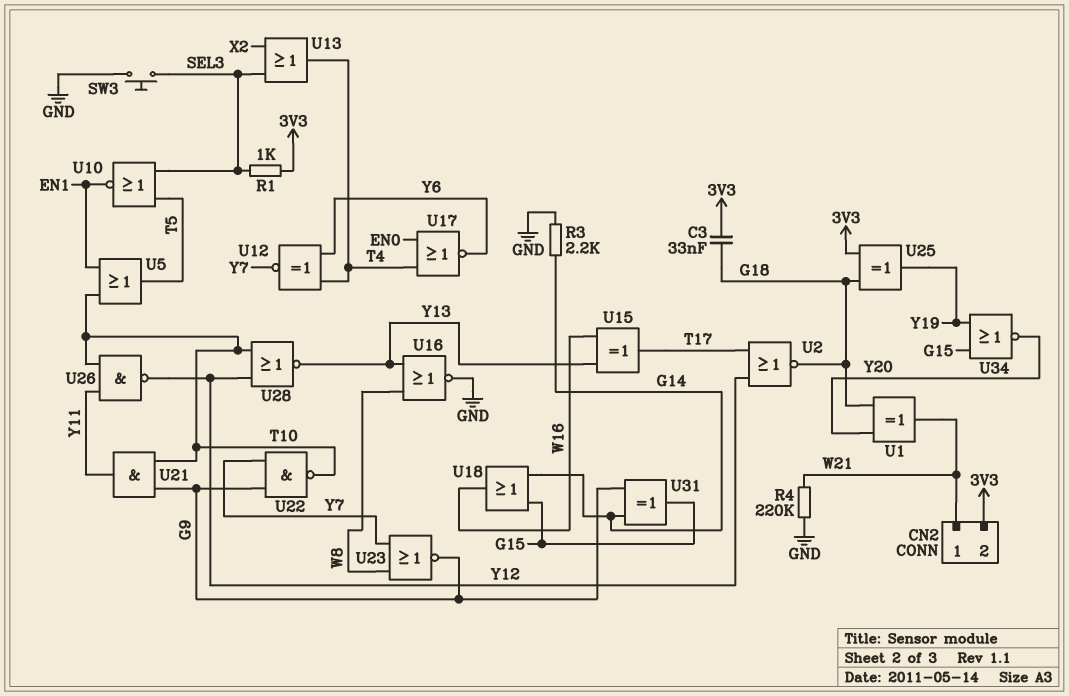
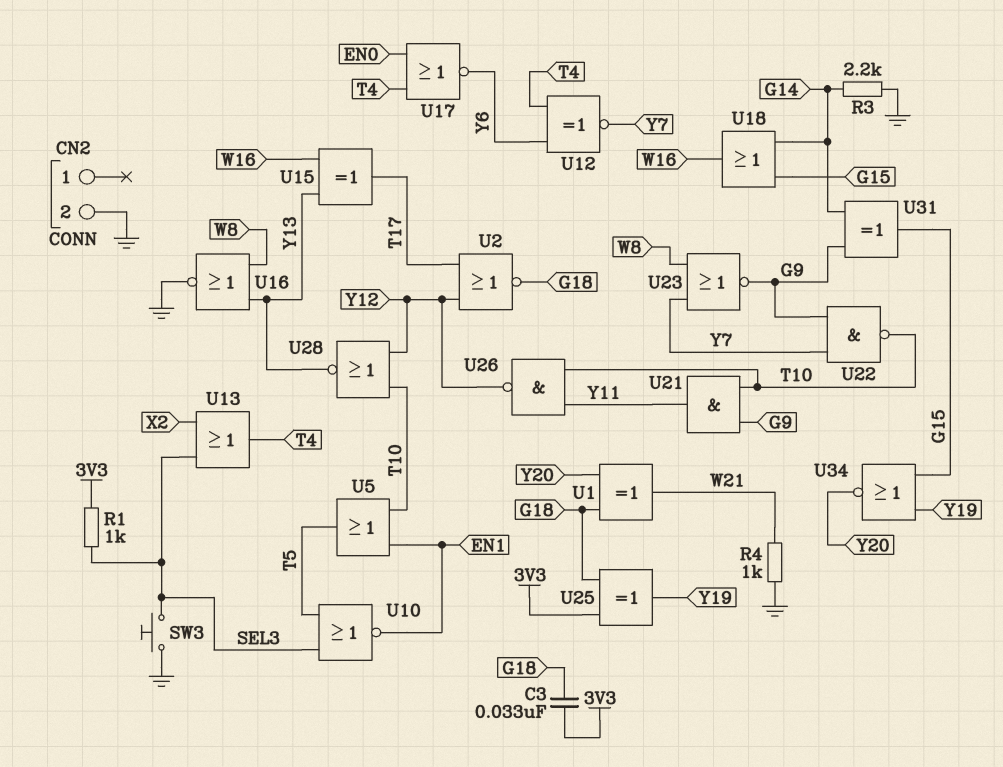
CN2 pin 1: W21 -> none
CN2 pin 2: 3V3 -> GND
R4: 220k (GND, W21) -> 1k (GND, W21)

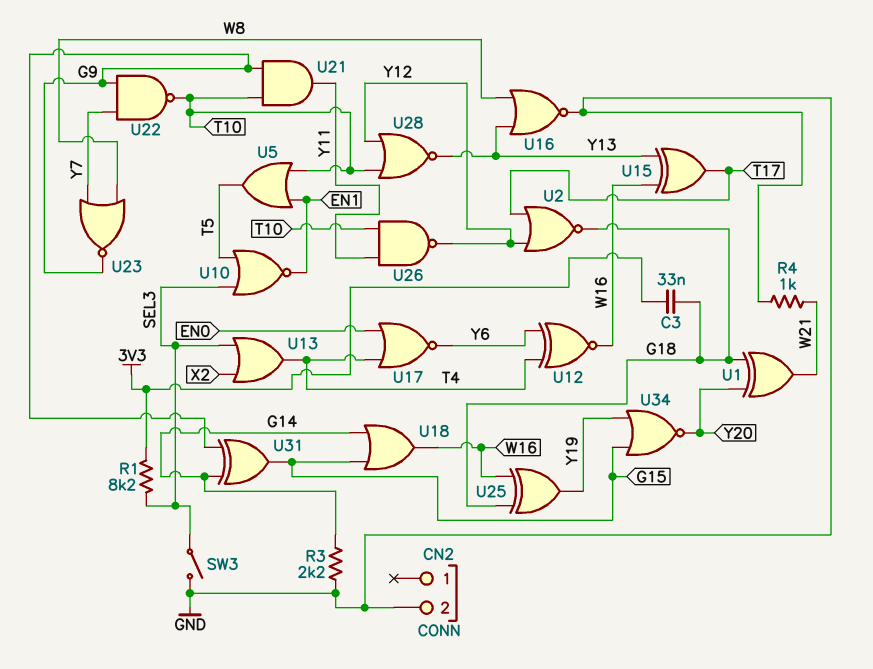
R1: 1k (3V3, SEL3) -> 8.2k (3V3, SEL3)
SW3: button (GND, SEL3) -> switch (GND, SEL3)
U12: XNOR (in T4, in Y6, out Y7) -> XNOR (in T4, in Y6, out W16)
U25: XOR (in 3V3, in G18, out Y19) -> XOR (in G18, in W16, out Y19)

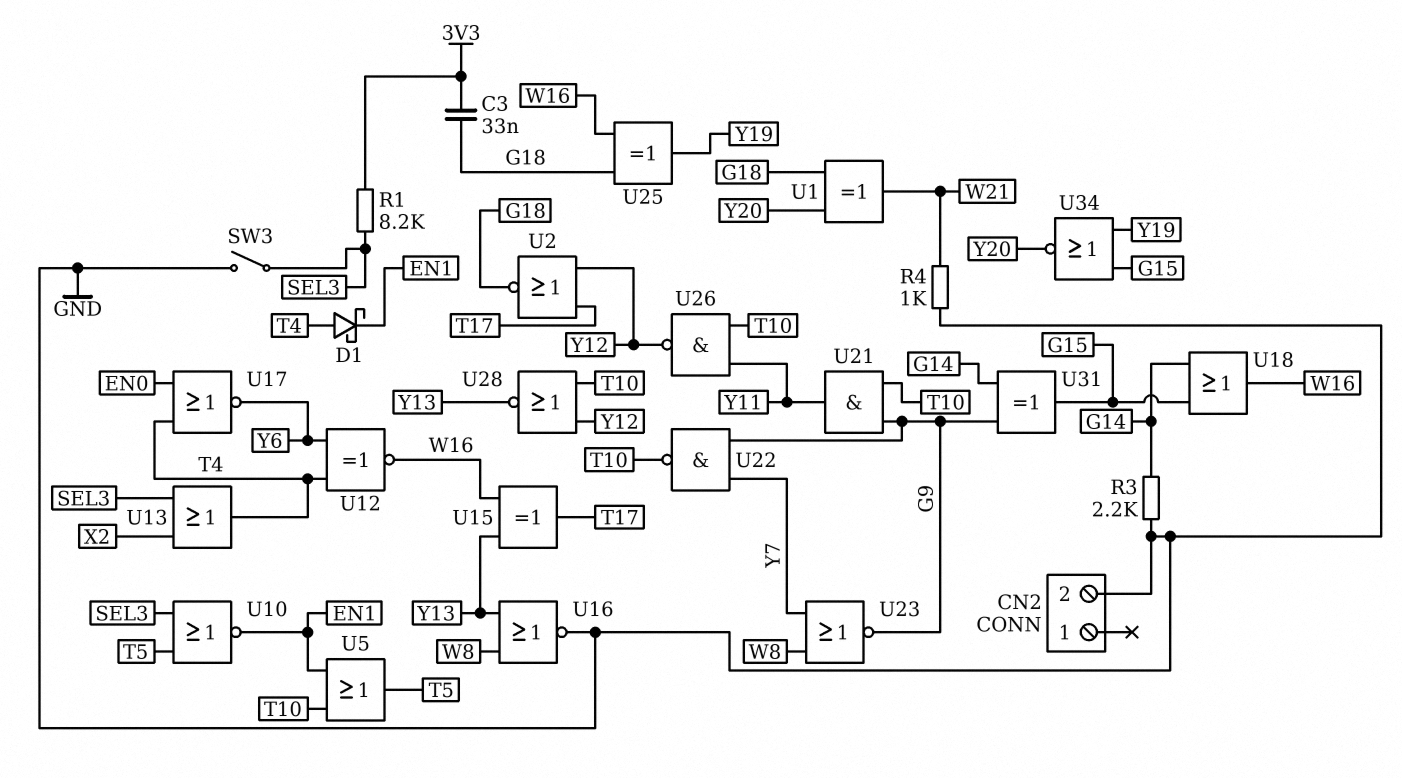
D1: none -> schottky (A T4, K EN1)

